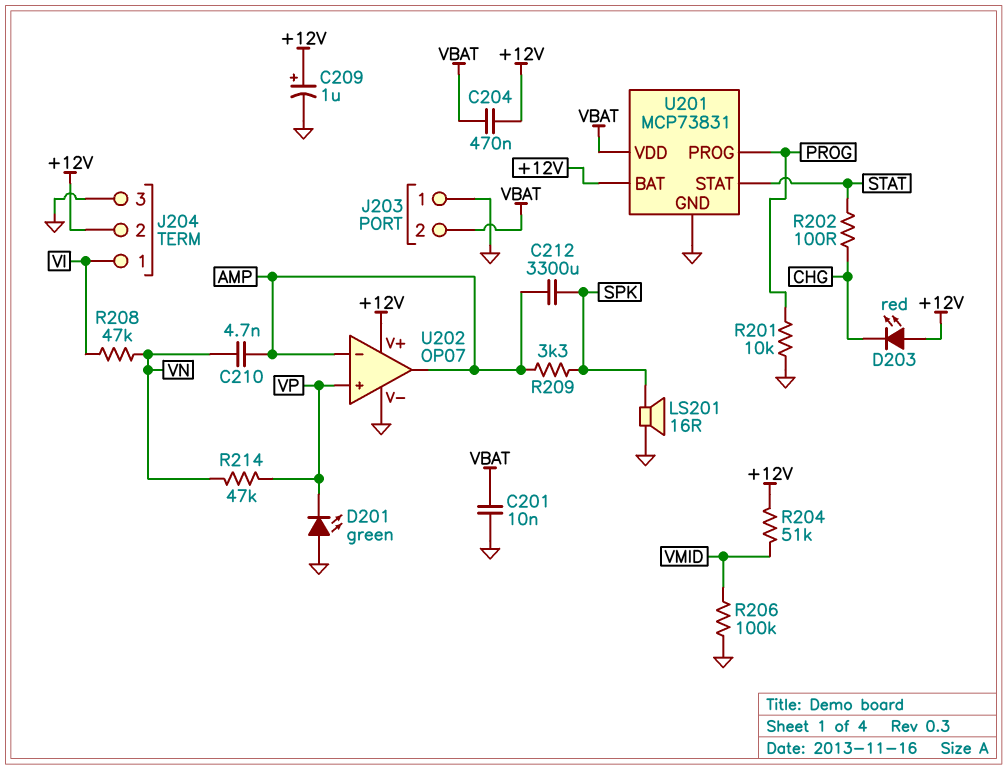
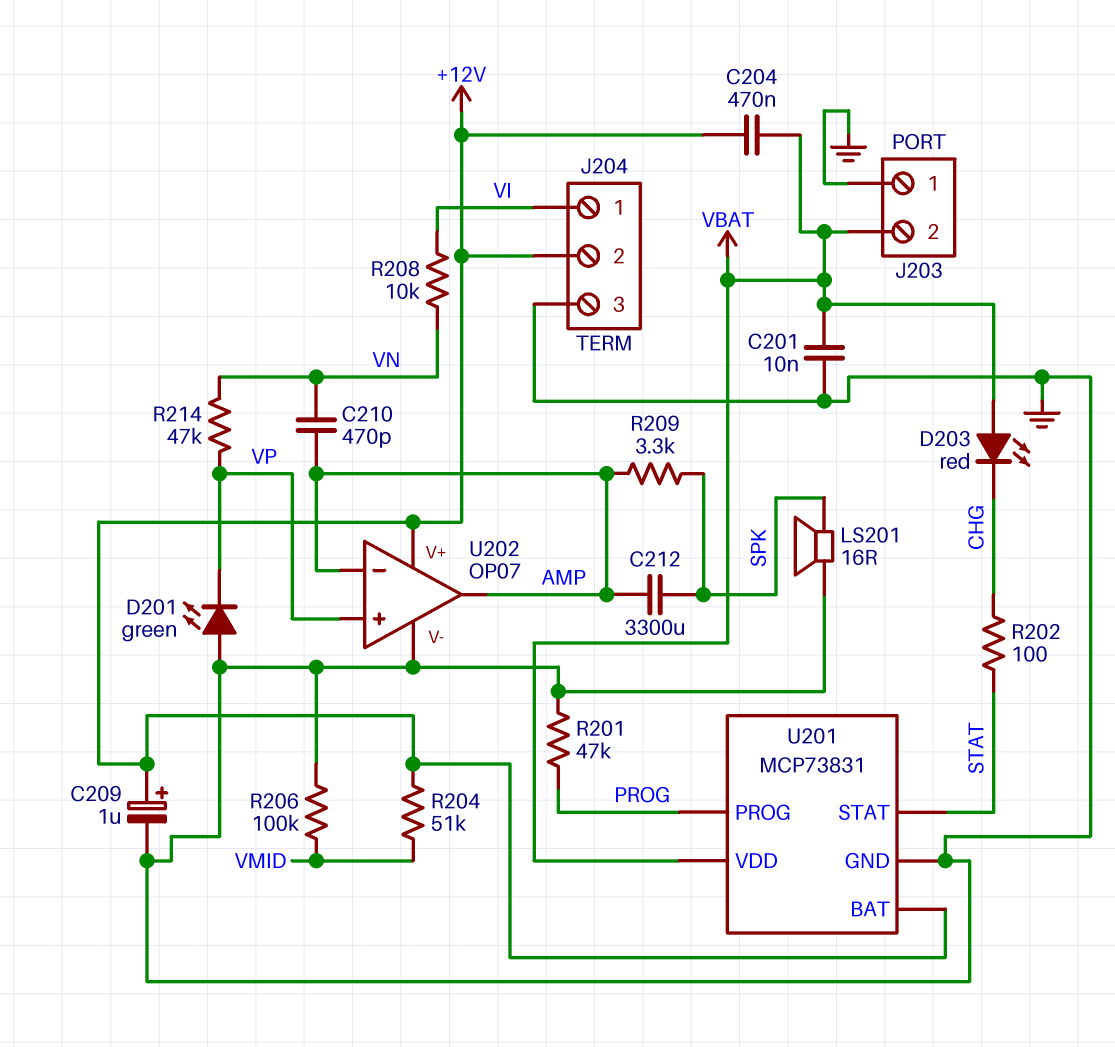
C210: 4.7nF (AMP, VN) -> 470pF (AMP, VN)
D203: LED red (A +12V, K CHG) -> LED red (A VBAT, K CHG)
R201: 10k (GND, PROG) -> 47k (GND, PROG)
R208: 47k (VI, VN) -> 10k (VI, VN)

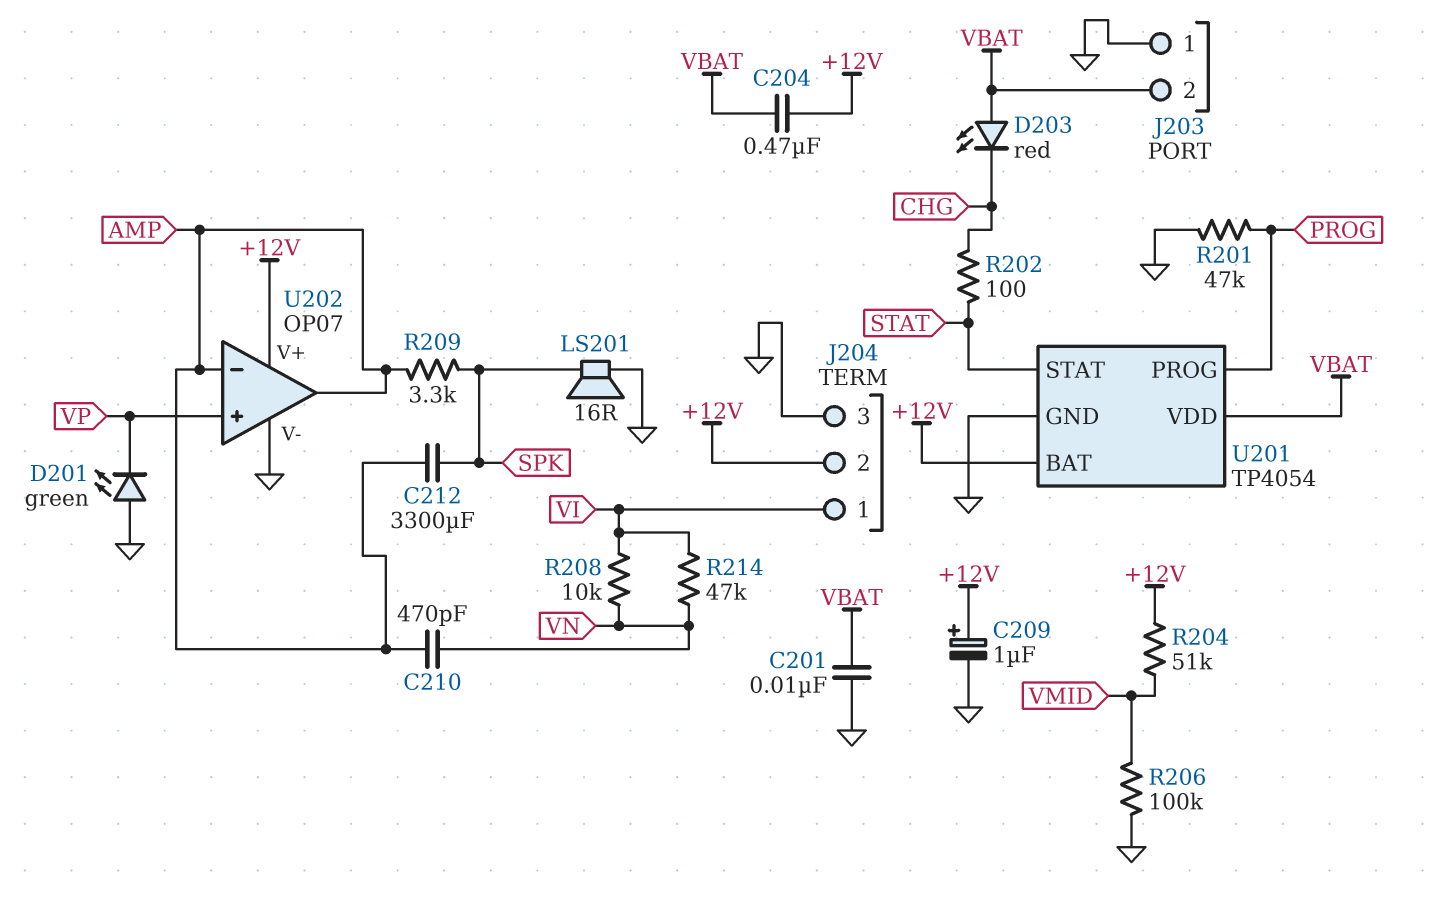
R214: 47k (VN, VP) -> 47k (VI, VN)
U201: MCP73831 -> TP4054

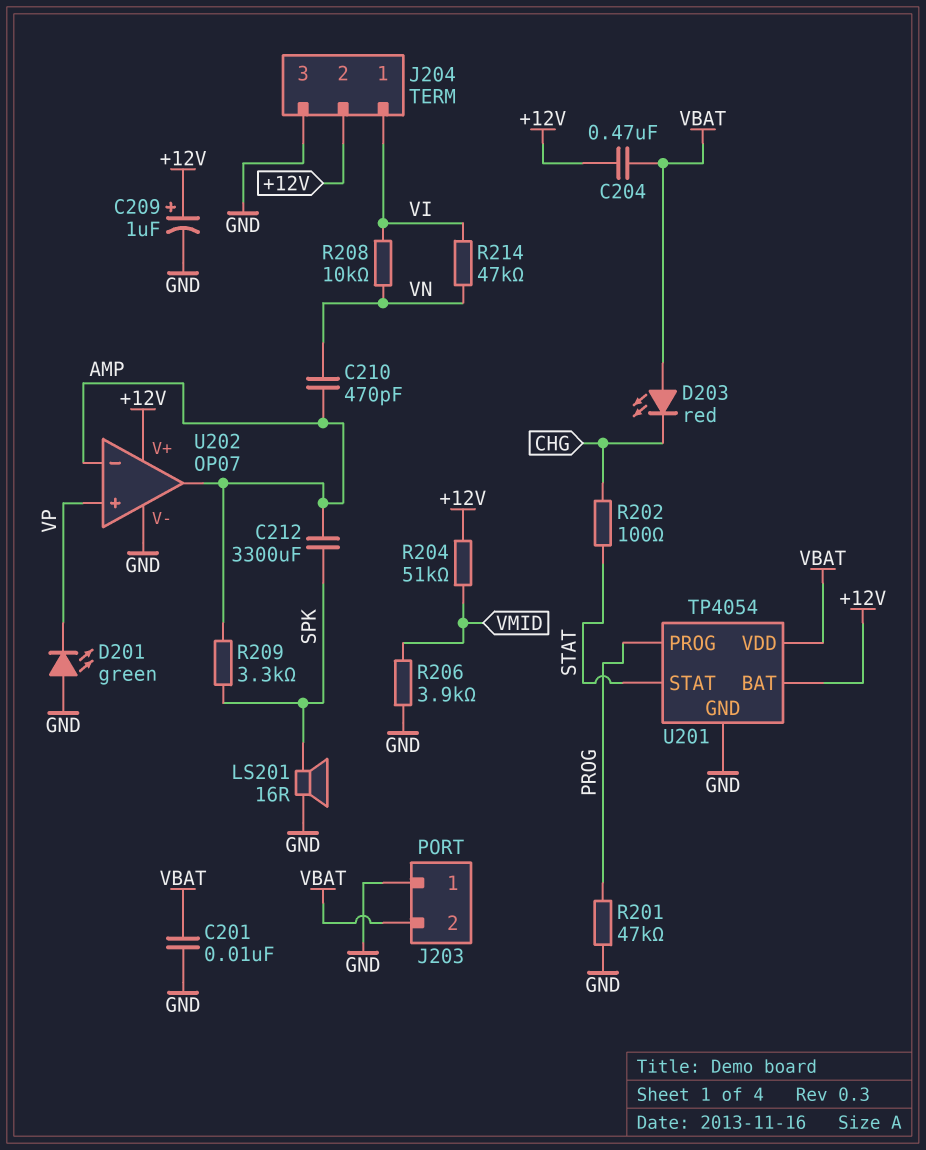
R206: 100k (GND, VMID) -> 3.9k (GND, VMID)

